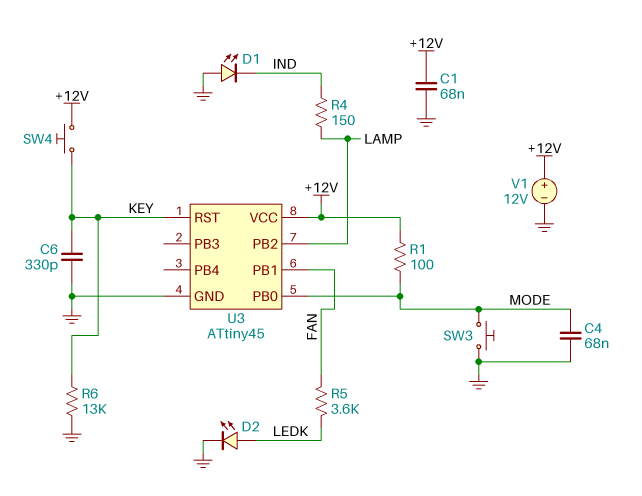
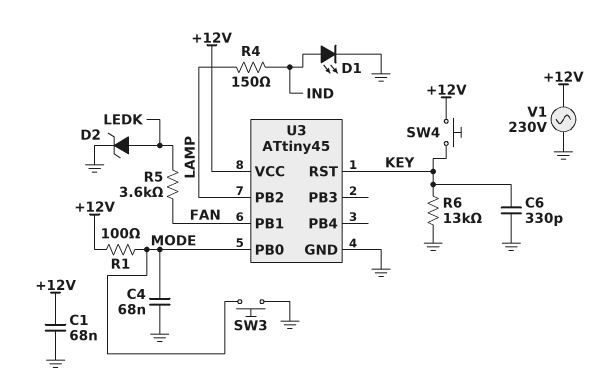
D1: LED (A GND, K IND) -> LED (A IND, K GND)
D2: LED (A LEDK, K GND) -> zener (A LEDK, K GND)
V1: 12V (plus +12V, minus GND) -> AC 230V (+12V, GND)

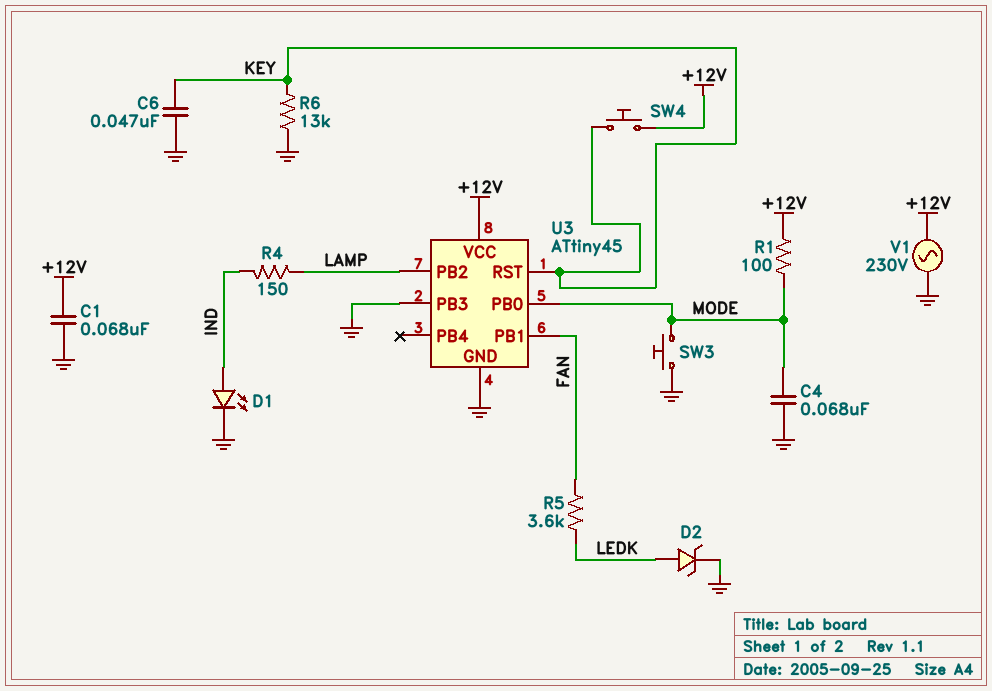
C6: 330pF (GND, KEY) -> 47nF (GND, KEY)
U3 pin PB3: none -> GND

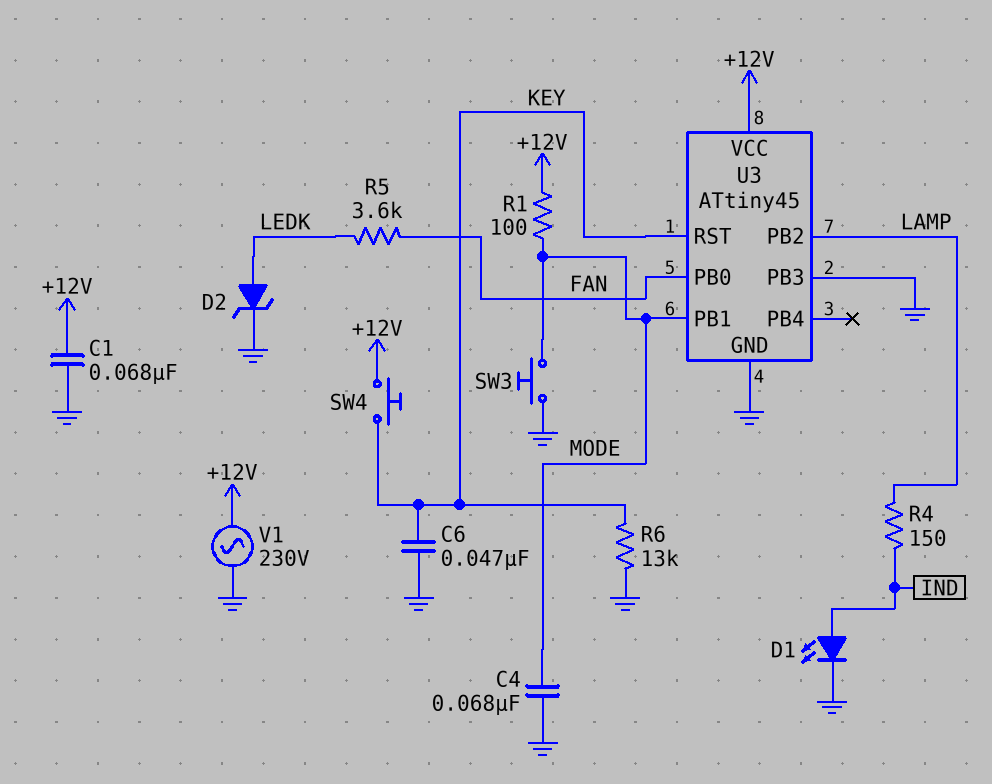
U3 pin PB0: MODE -> FAN
U3 pin PB1: FAN -> MODE

